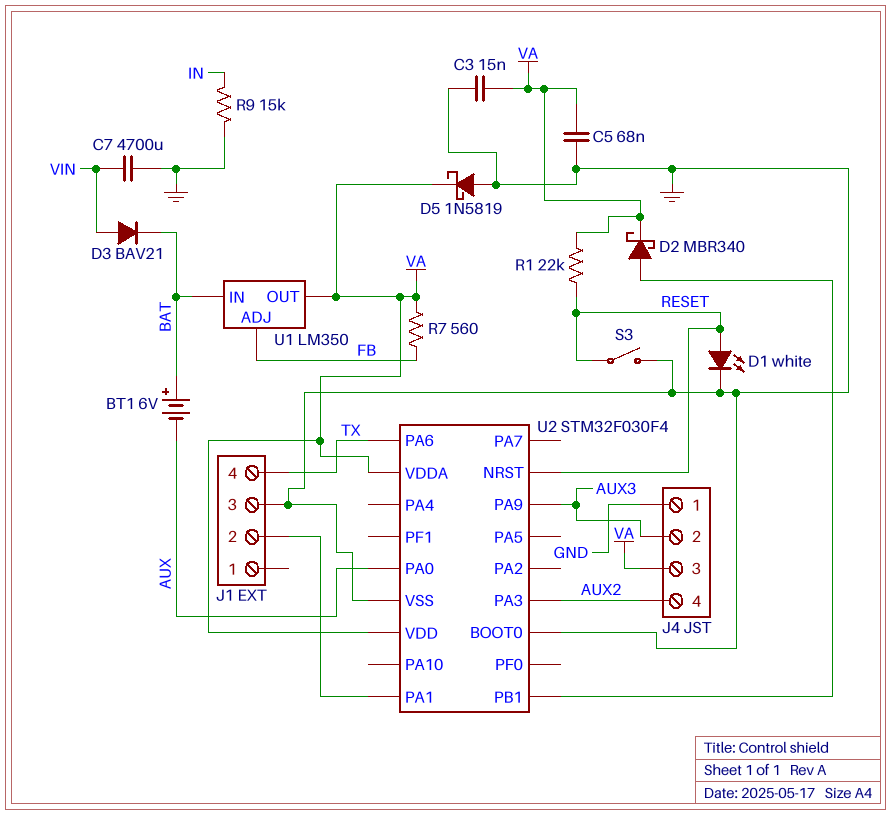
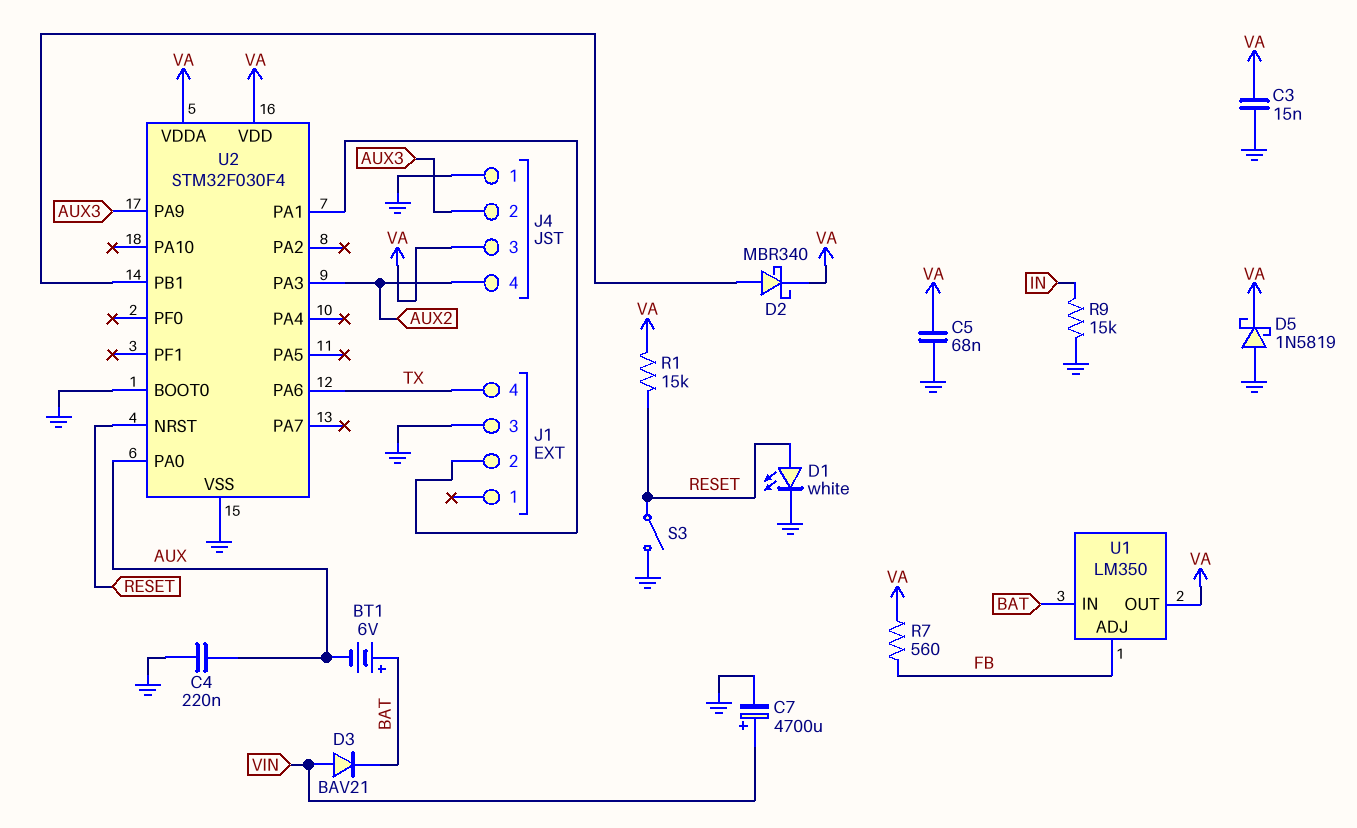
C4: none -> 220nF (AUX, GND)
C7: 4700uF (GND, VIN) -> 4700uF (plus VIN, minus GND)
R1: 22k (RESET, VA) -> 15k (RESET, VA)

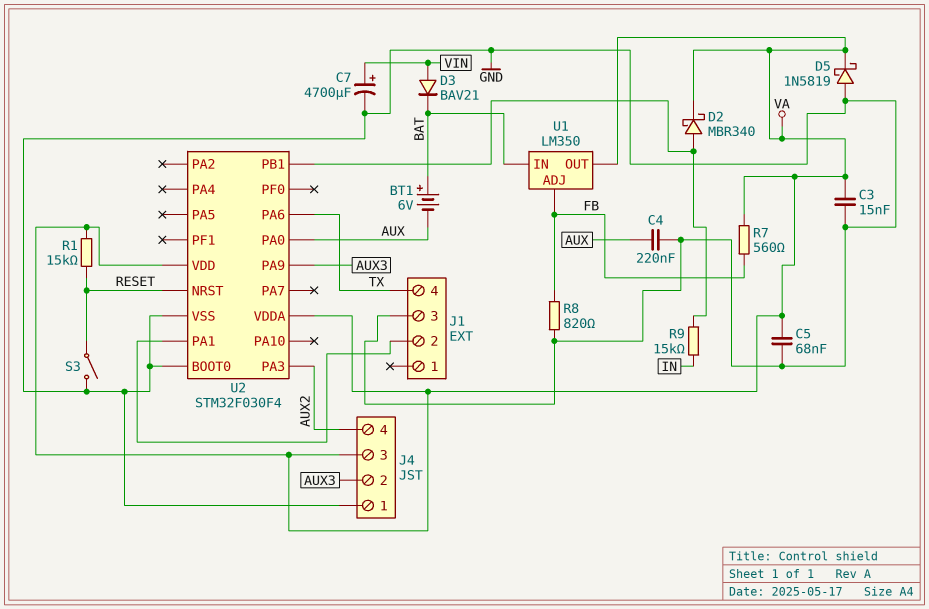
D1: LED white (A RESET, K GND) -> none
R8: none -> 820 (FB, GND)
R9: 15k (GND, IN) -> 15k (IN, U2/PB1)

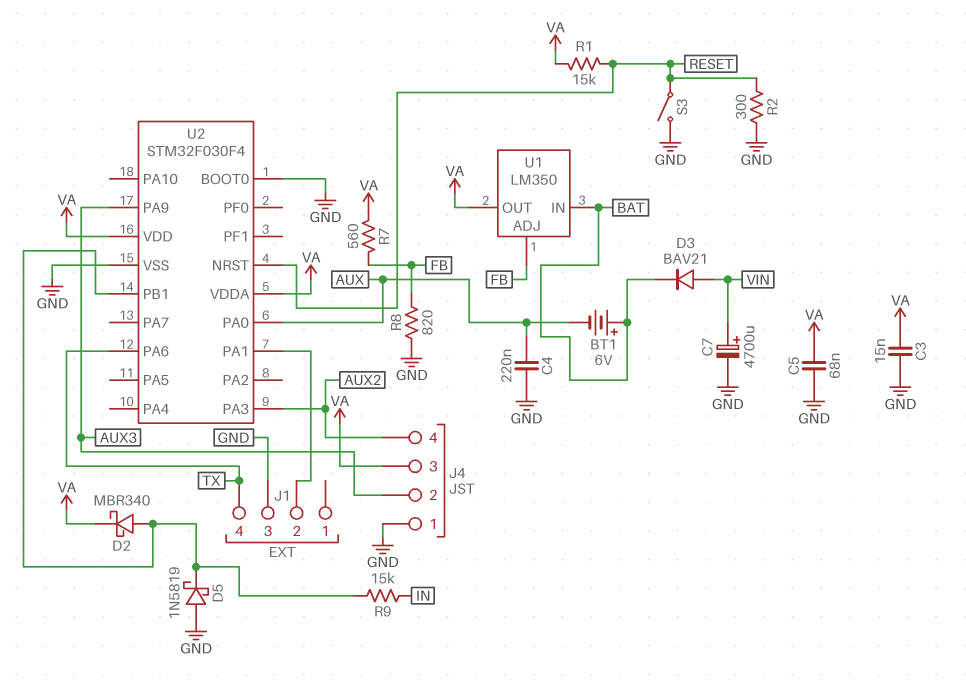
D5: schottky 1N5819 (A GND, K VA) -> schottky 1N5819 (A GND, K U2/PB1)
R2: none -> 300 (GND, RESET)

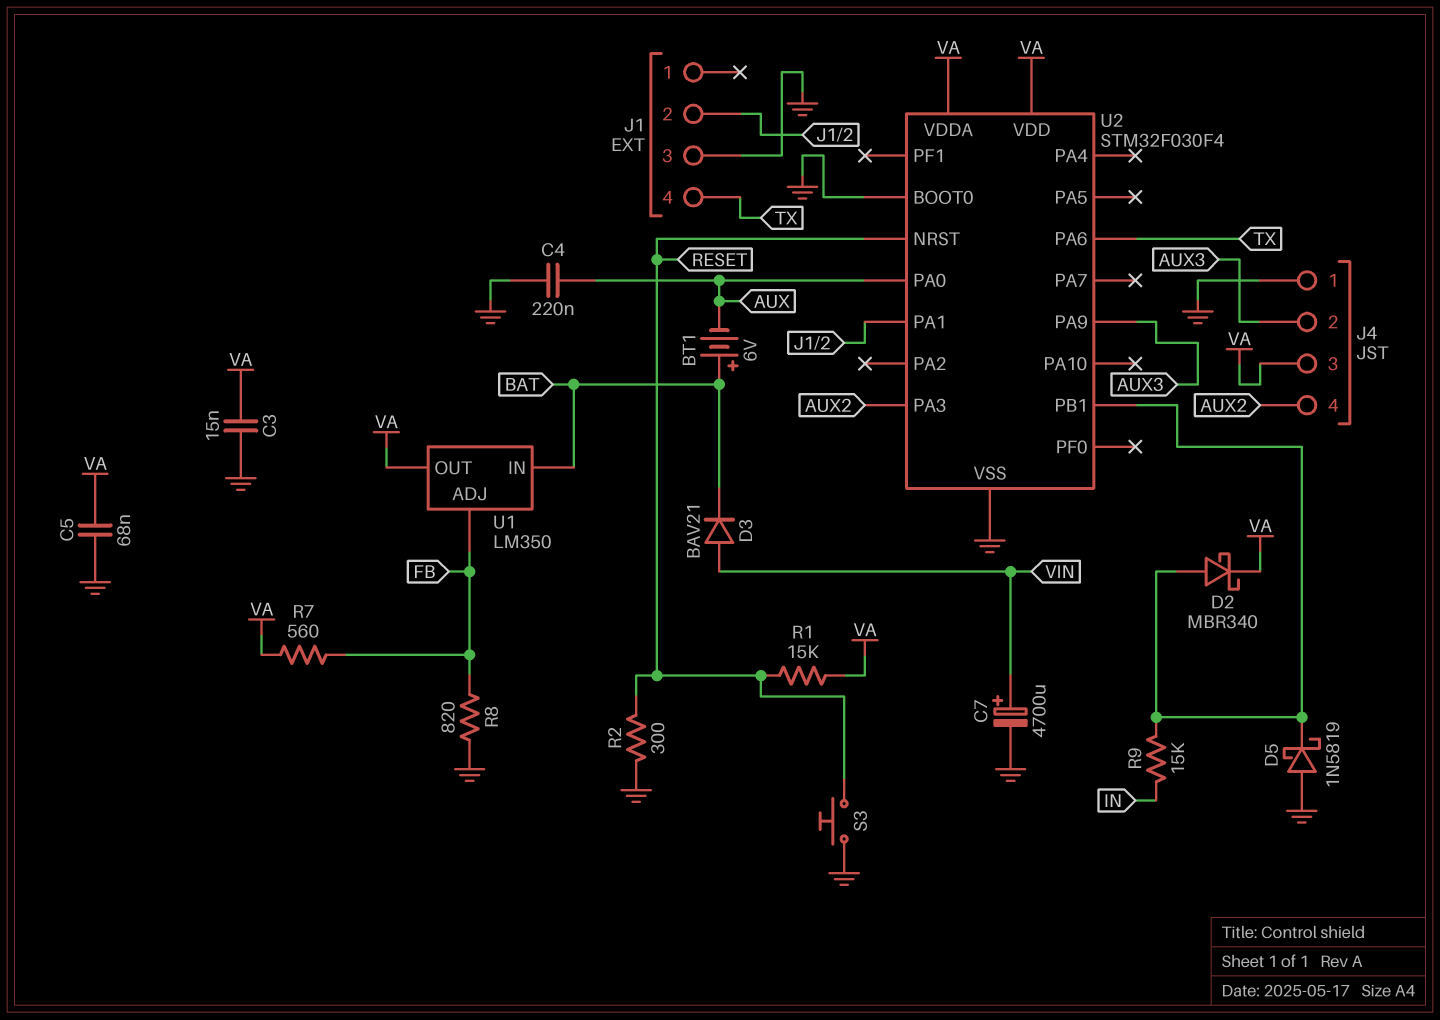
S3: switch (GND, RESET) -> button (GND, RESET)

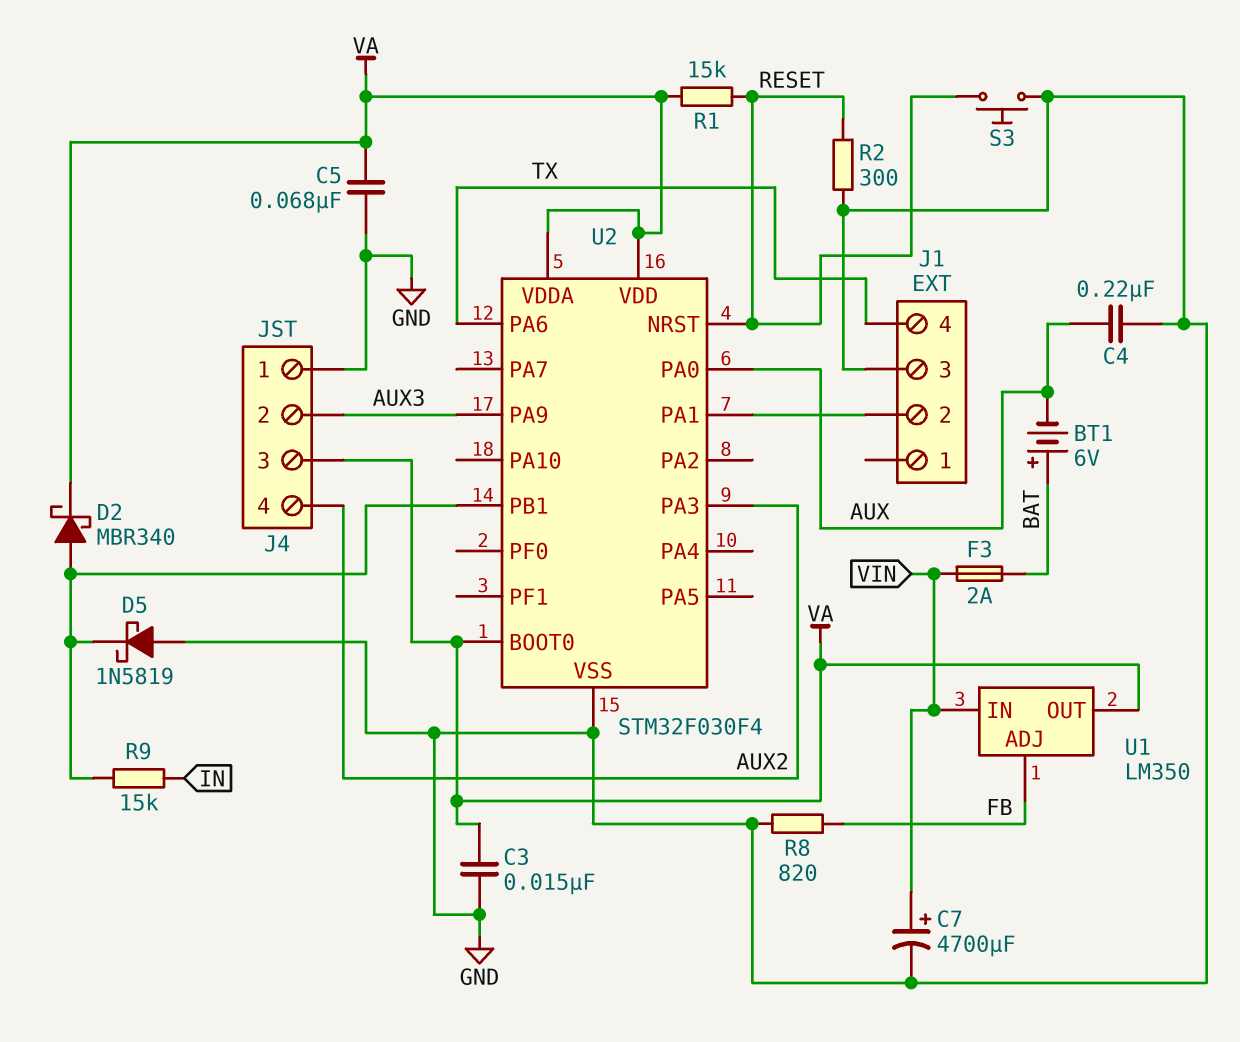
D3: diode BAV21 (A VIN, K BAT) -> none
F3: none -> 2A (BAT, VIN)
R7: 560 (FB, VA) -> none
U1 pin IN: BAT -> VIN
U2 pin BOOT0: GND -> VA

